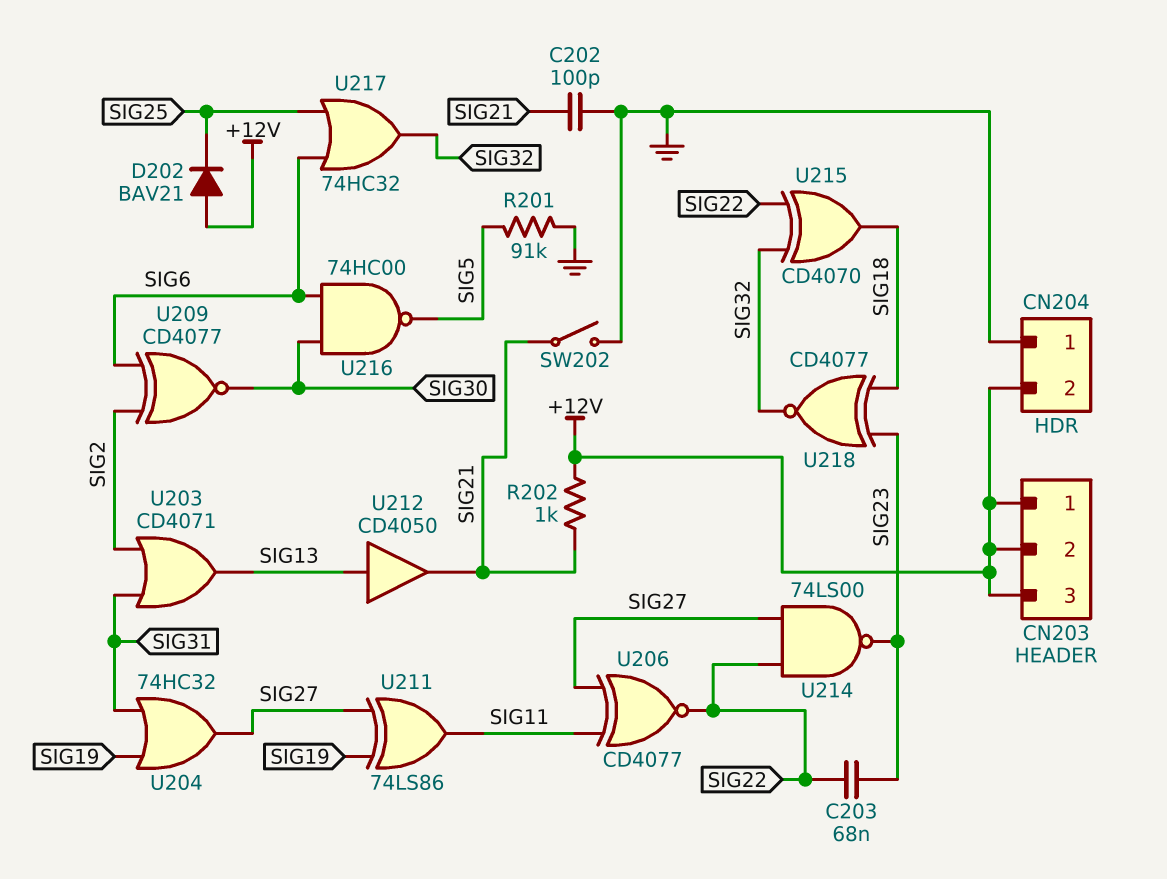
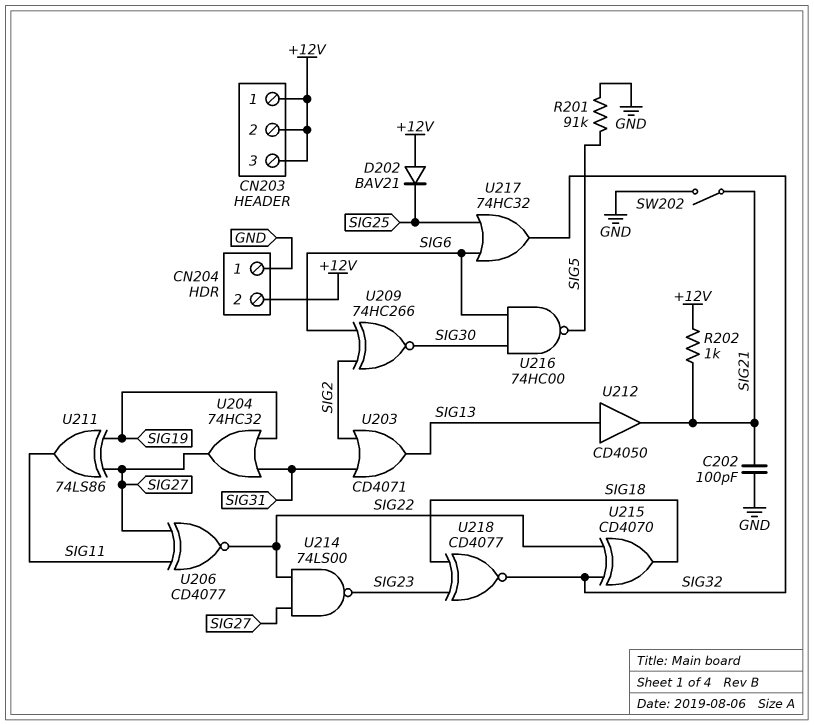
C203: 68nF (SIG22, SIG23) -> none
U209: XNOR CD4077 (in SIG2, in SIG6, out SIG30) -> XNOR 74HC266 (in SIG2, in SIG6, out SIG30)

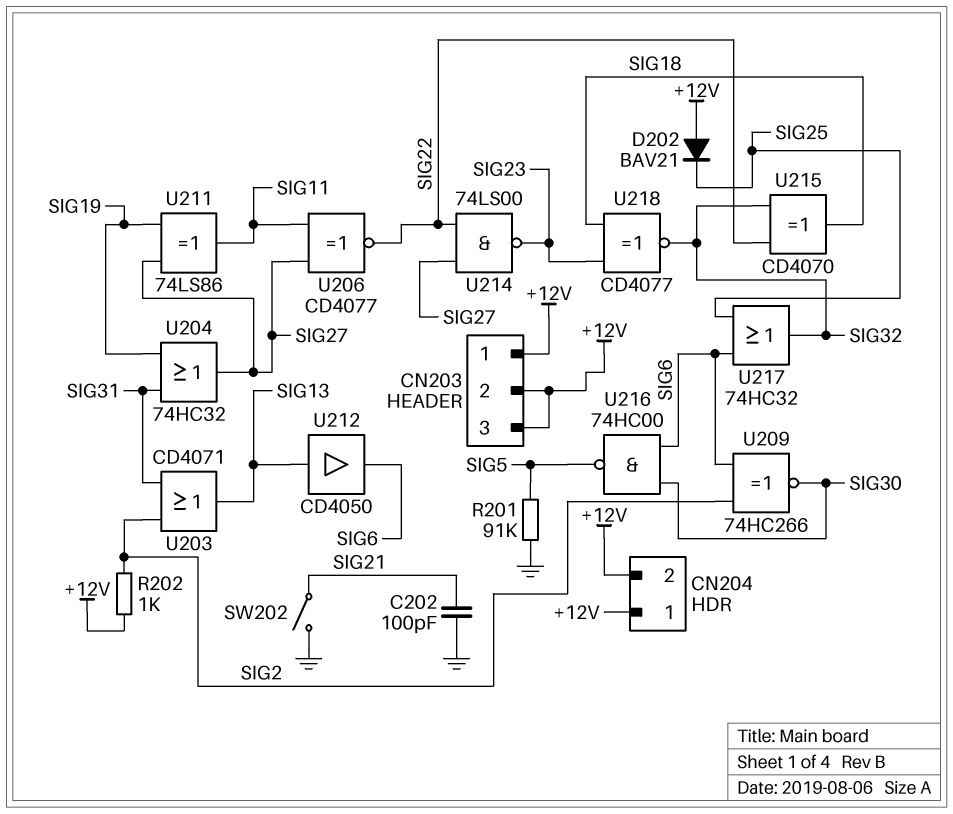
CN204 pin 1: GND -> +12V
R202: 1k (+12V, SIG21) -> 1k (+12V, SIG2)
U212: buffer CD4050 (in SIG13, out SIG21) -> buffer CD4050 (in SIG13, out SIG6)

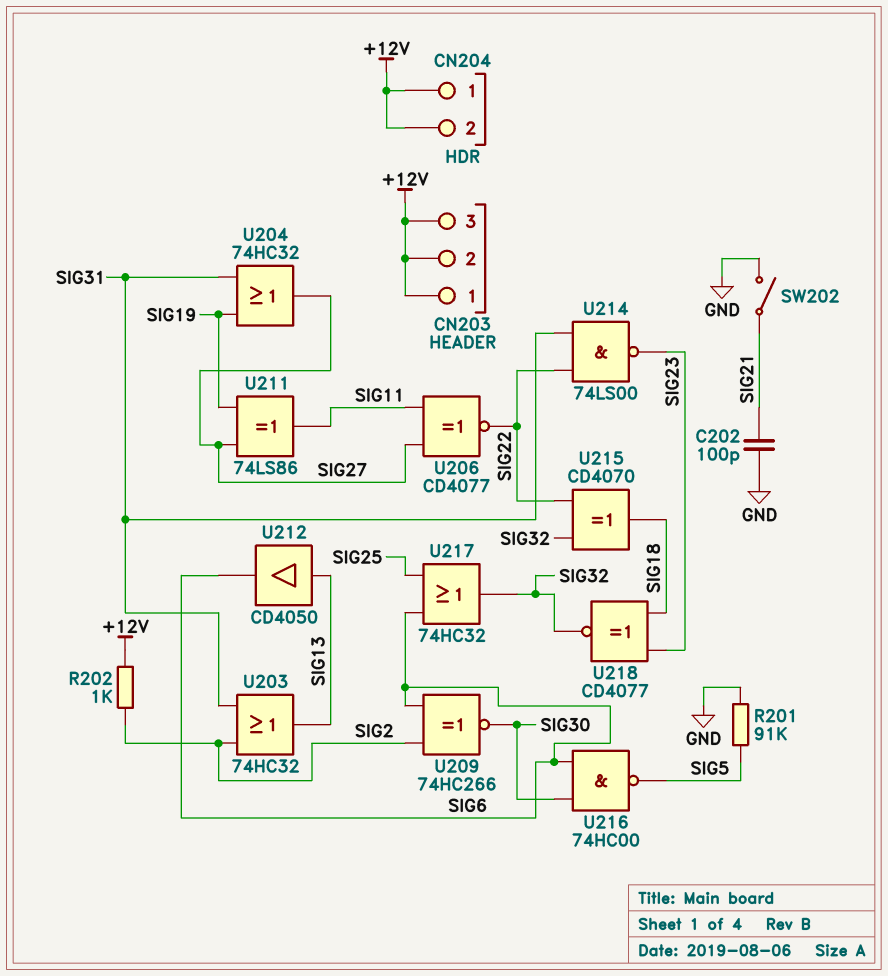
D202: diode BAV21 (A +12V, K SIG25) -> none
U203: OR CD4071 (in SIG2, in SIG31, out SIG13) -> OR 74HC32 (in SIG2, in SIG31, out SIG13)
U214: NAND 74LS00 (in SIG22, in SIG27, out SIG23) -> NAND 74LS00 (in SIG22, in SIG31, out SIG23)

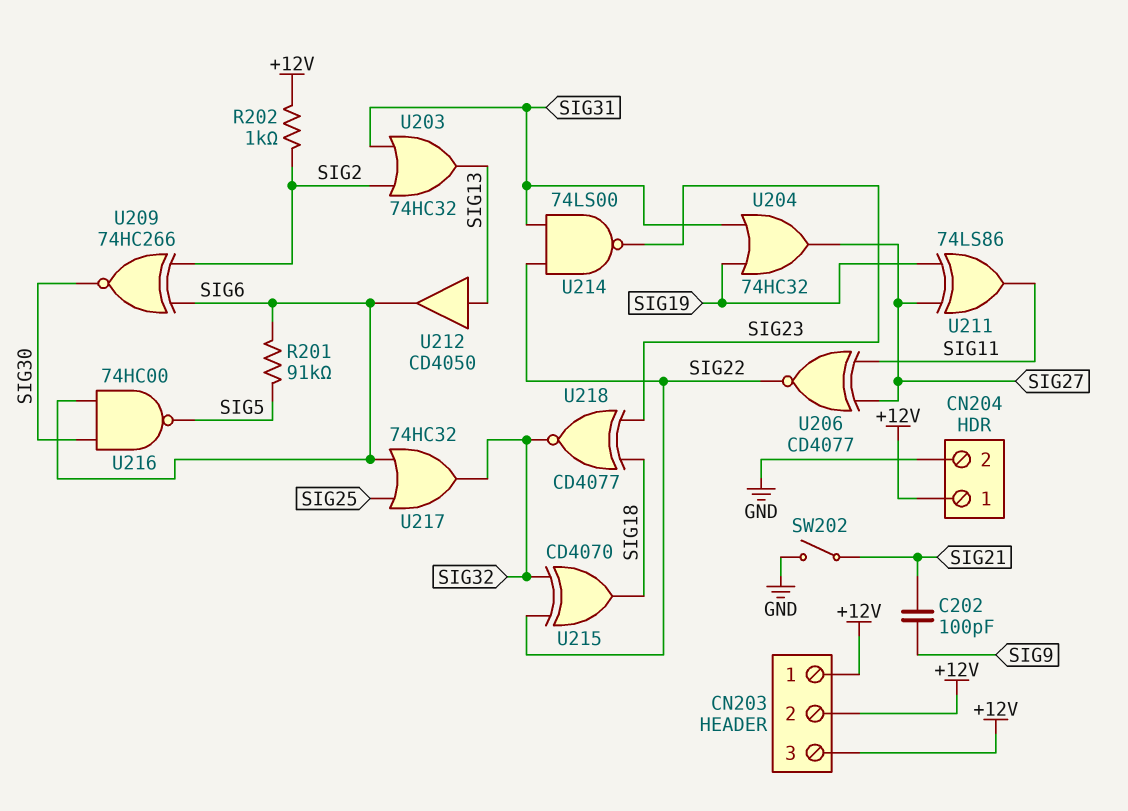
C202: 100pF (GND, SIG21) -> 100pF (SIG9, SIG21)
CN204 pin 2: +12V -> GND
R201: 91k (GND, SIG5) -> 91k (SIG5, SIG6)

